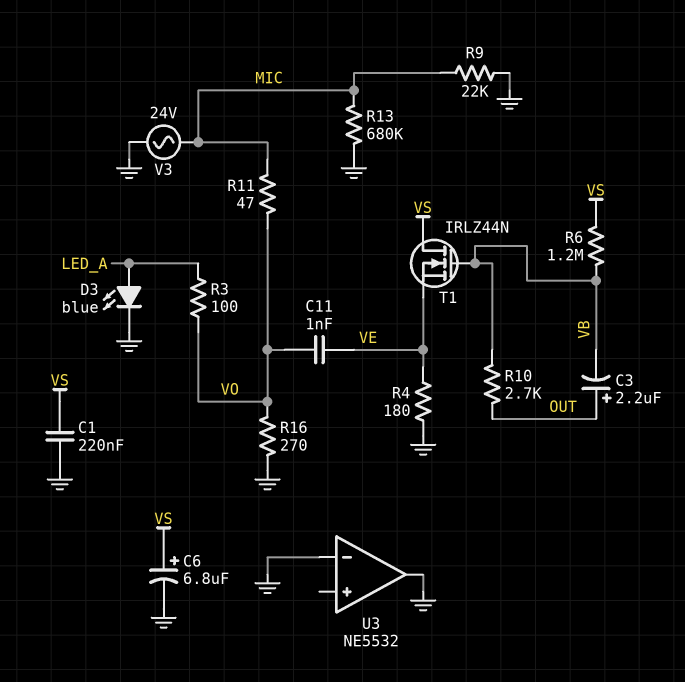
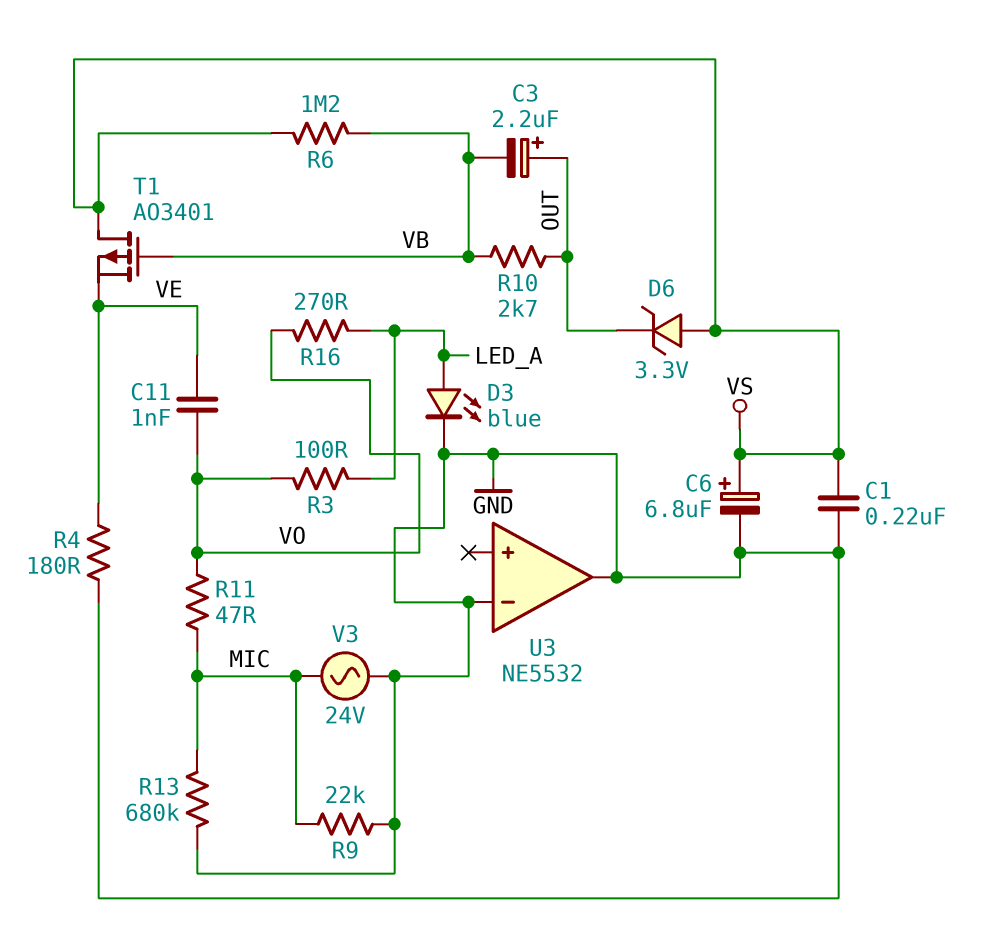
D6: none -> zener 3.3V (A VS, K OUT)
R16: 270 (GND, VO) -> 270 (LED_A, VO)
T1: NMOS IRLZ44N (G VB, D VS, S VE) -> PMOS AO3401 (G VB, D VS, S VE)

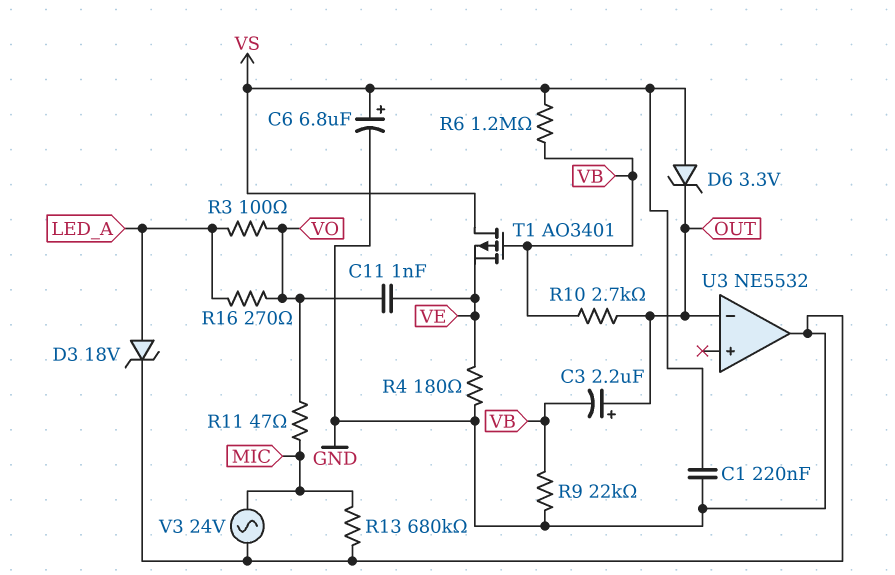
D3: LED blue (A LED_A, K GND) -> zener 18V (A LED_A, K GND)
R9: 22k (GND, MIC) -> 22k (GND, VB)
U3 pin in-: GND -> OUT

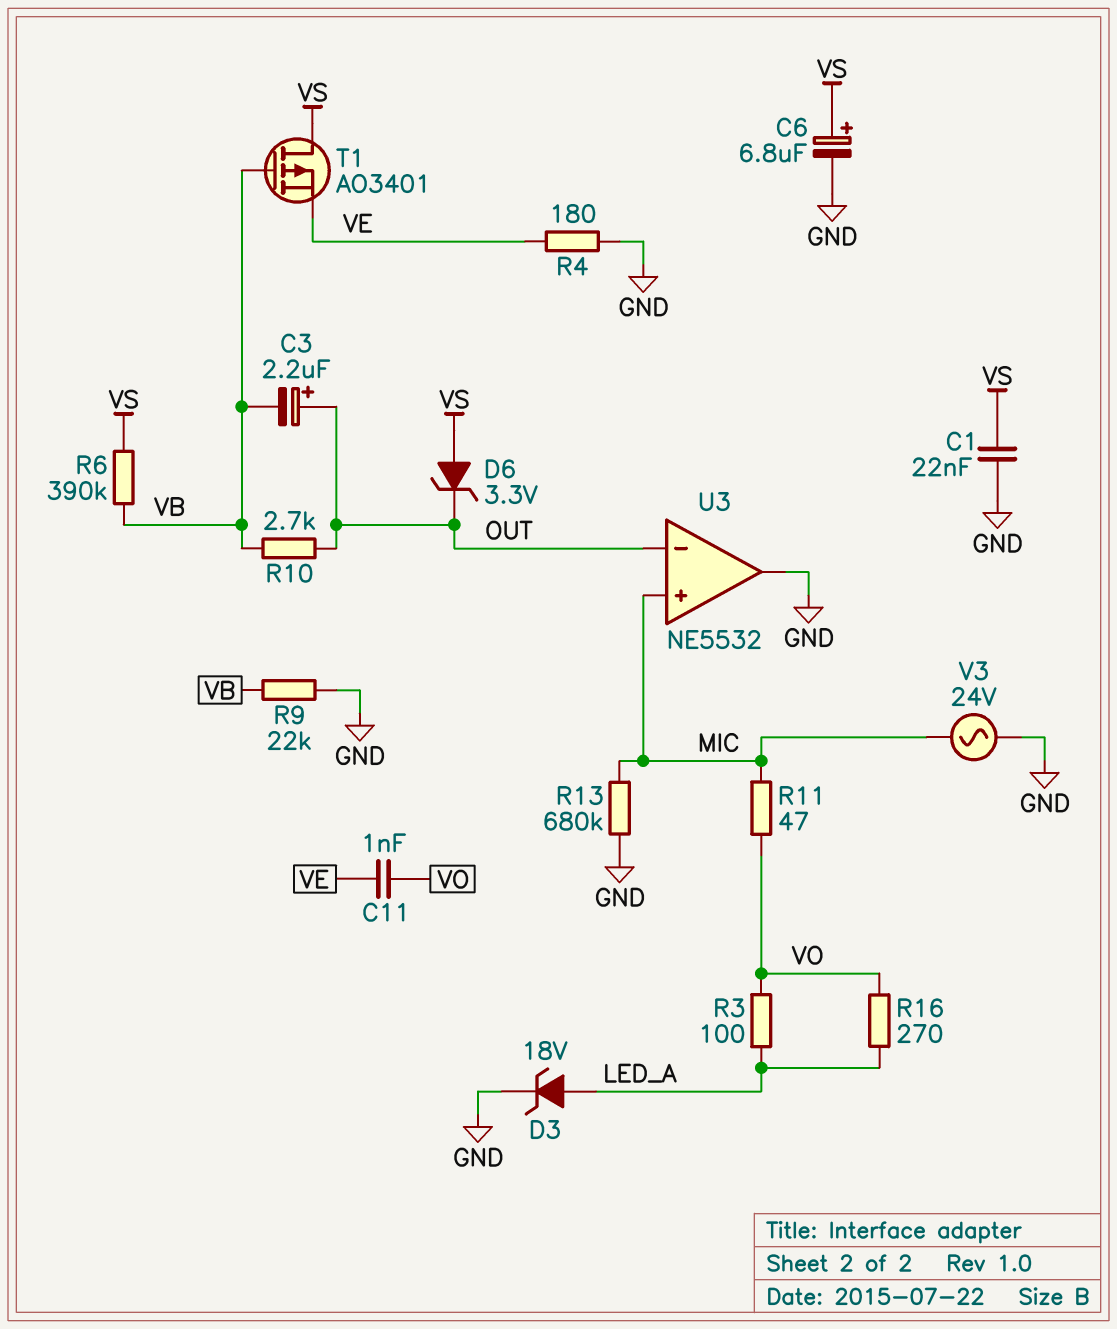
C1: 220nF (GND, VS) -> 22nF (GND, VS)
R6: 1.2M (VB, VS) -> 390k (VB, VS)
U3 pin in+: none -> MIC

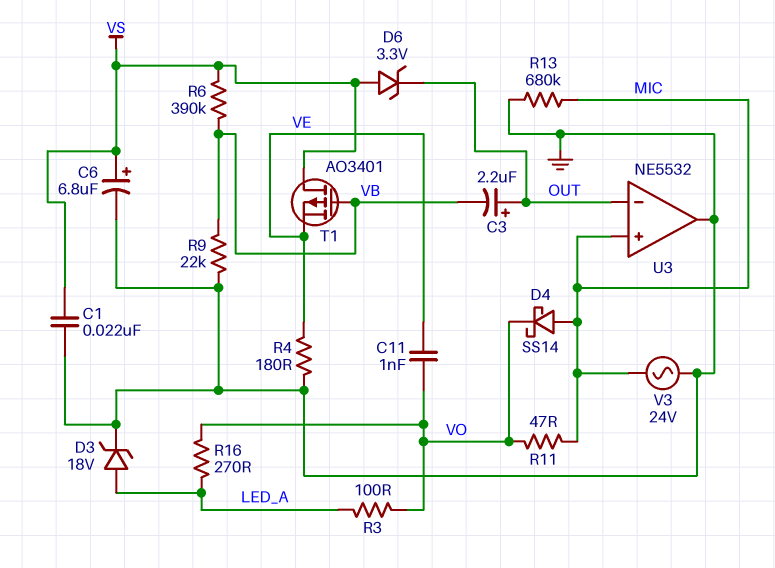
D4: none -> schottky SS14 (A MIC, K VO)
R10: 2.7k (OUT, VB) -> none

